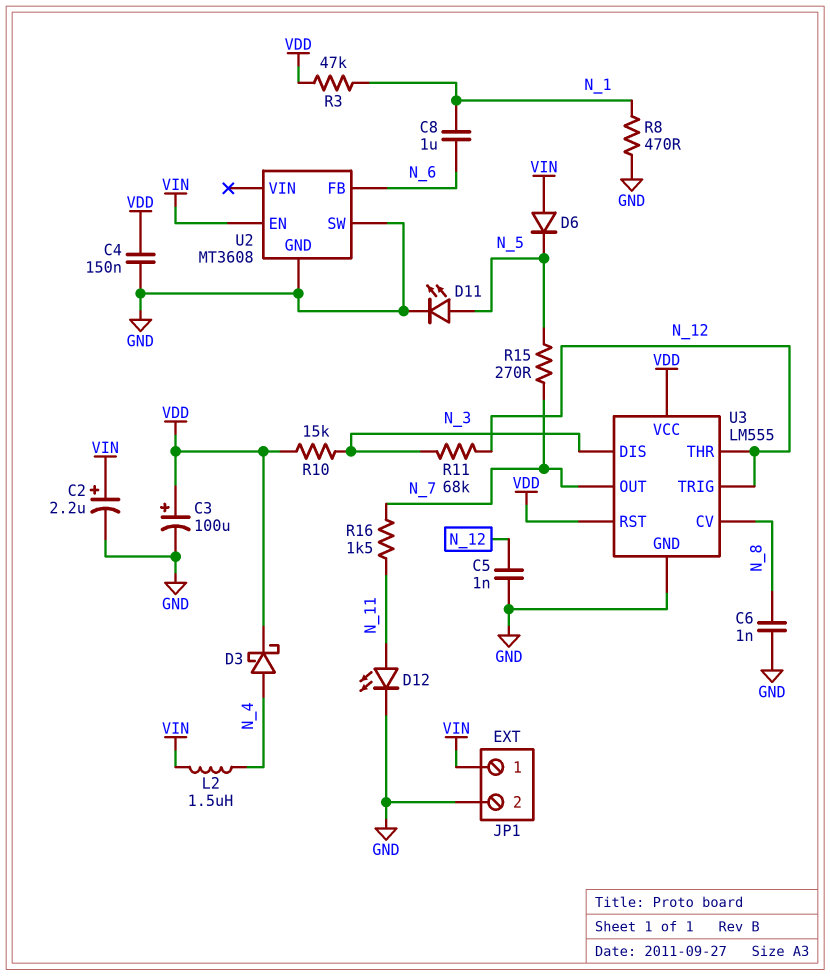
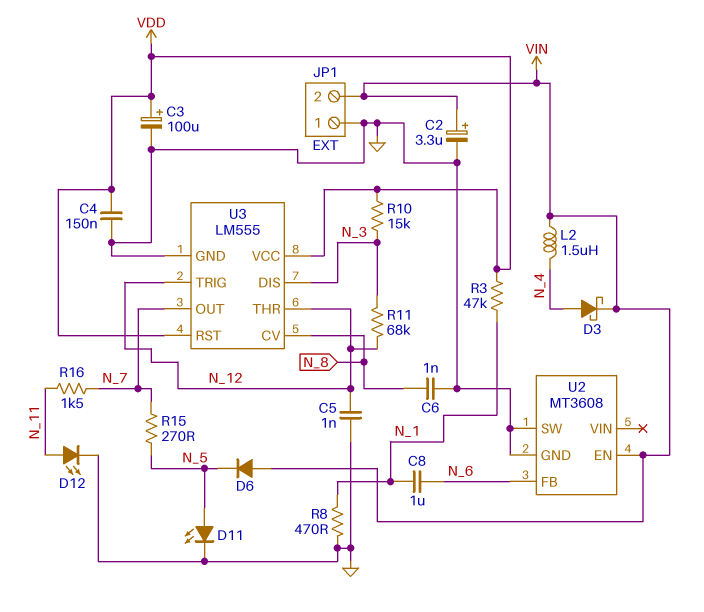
C2: 2.2uF (plus VIN, minus GND) -> 3.3uF (plus VIN, minus GND)
D3: schottky (A N_4, K VDD) -> schottky (A N_4, K VIN)
JP1 pin 1: VIN -> GND
JP1 pin 2: GND -> VIN

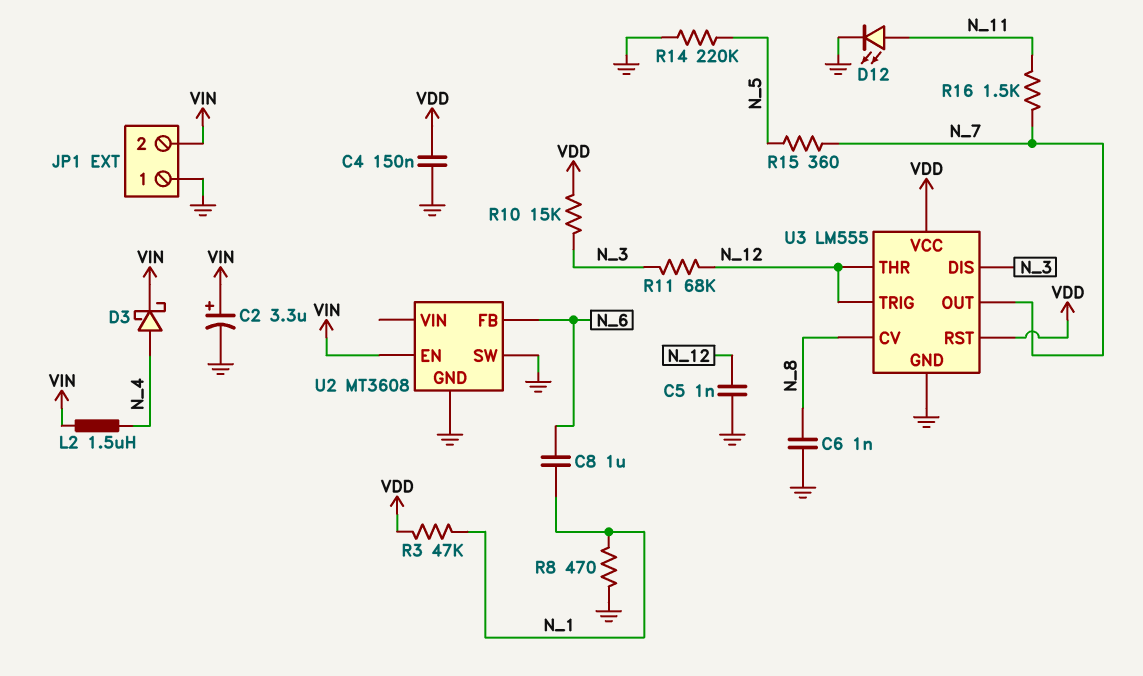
C3: 100uF (plus VDD, minus GND) -> none
D6: diode (A VIN, K N_5) -> none
D11: LED (A N_5, K GND) -> none
R14: none -> 220k (GND, N_5)
R15: 270 (N_5, N_7) -> 360 (N_5, N_7)

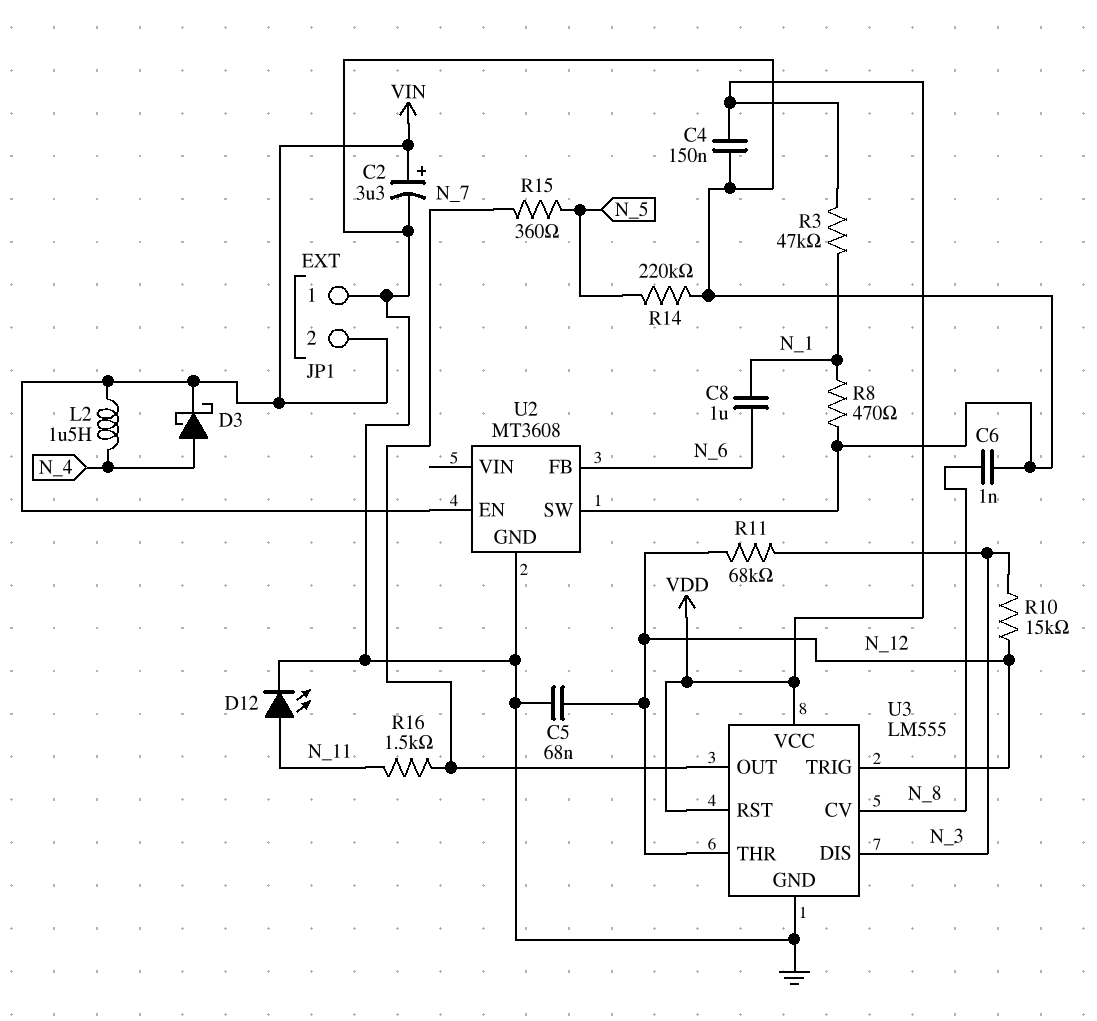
C5: 1nF (GND, N_12) -> 68nF (GND, N_12)
R10: 15k (N_3, VDD) -> 15k (N_3, N_12)

